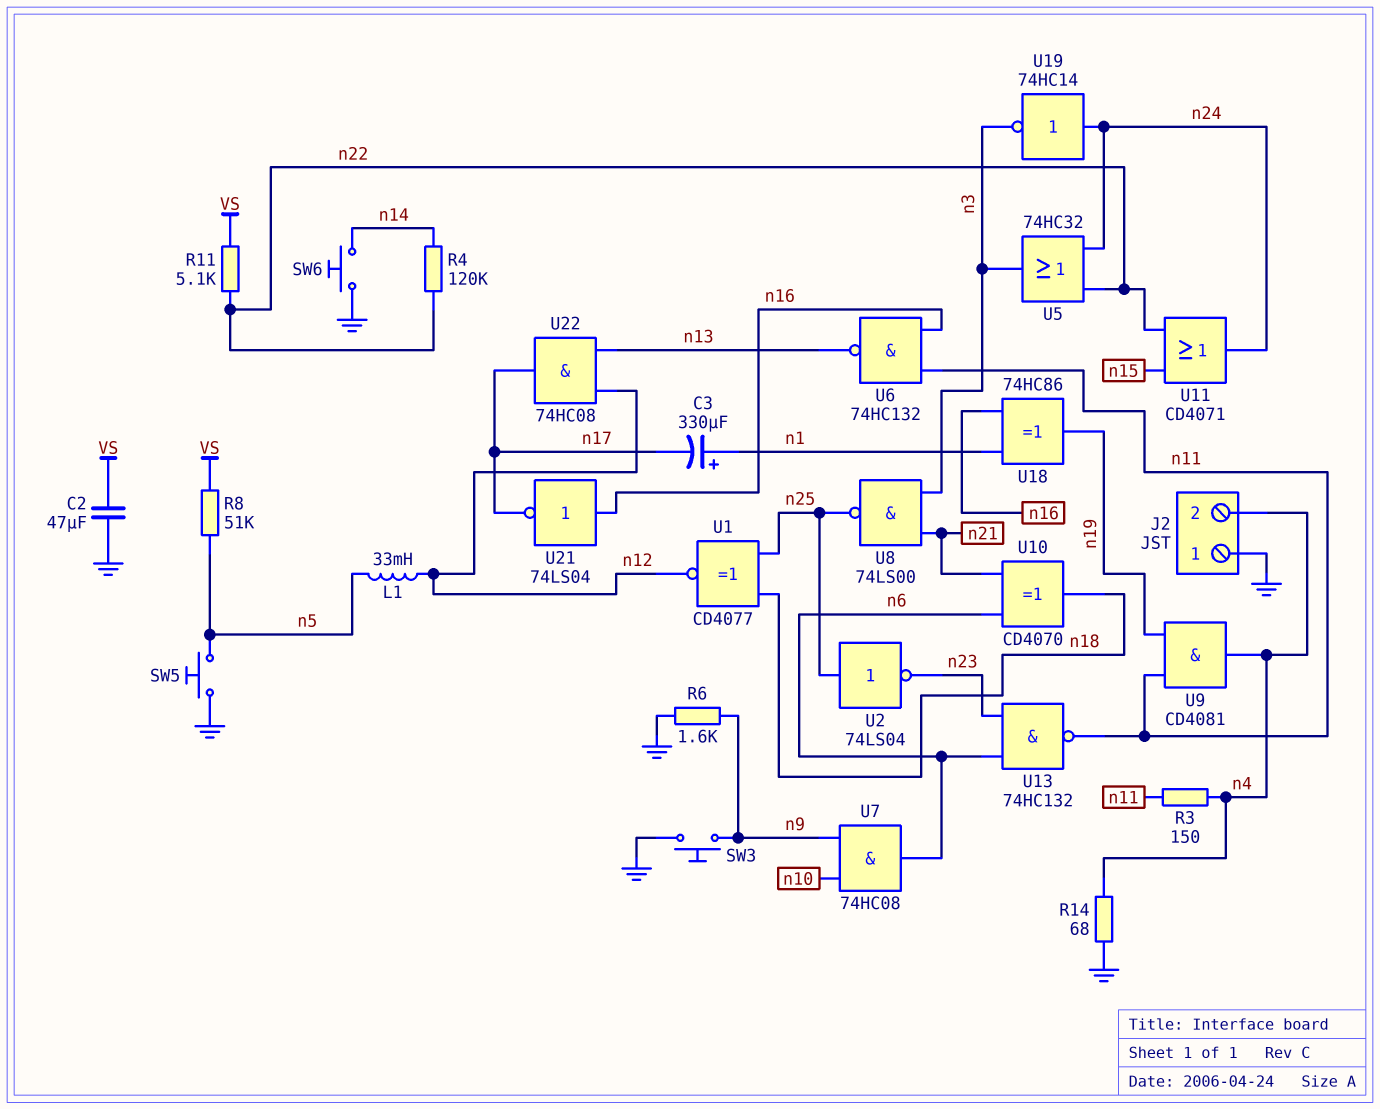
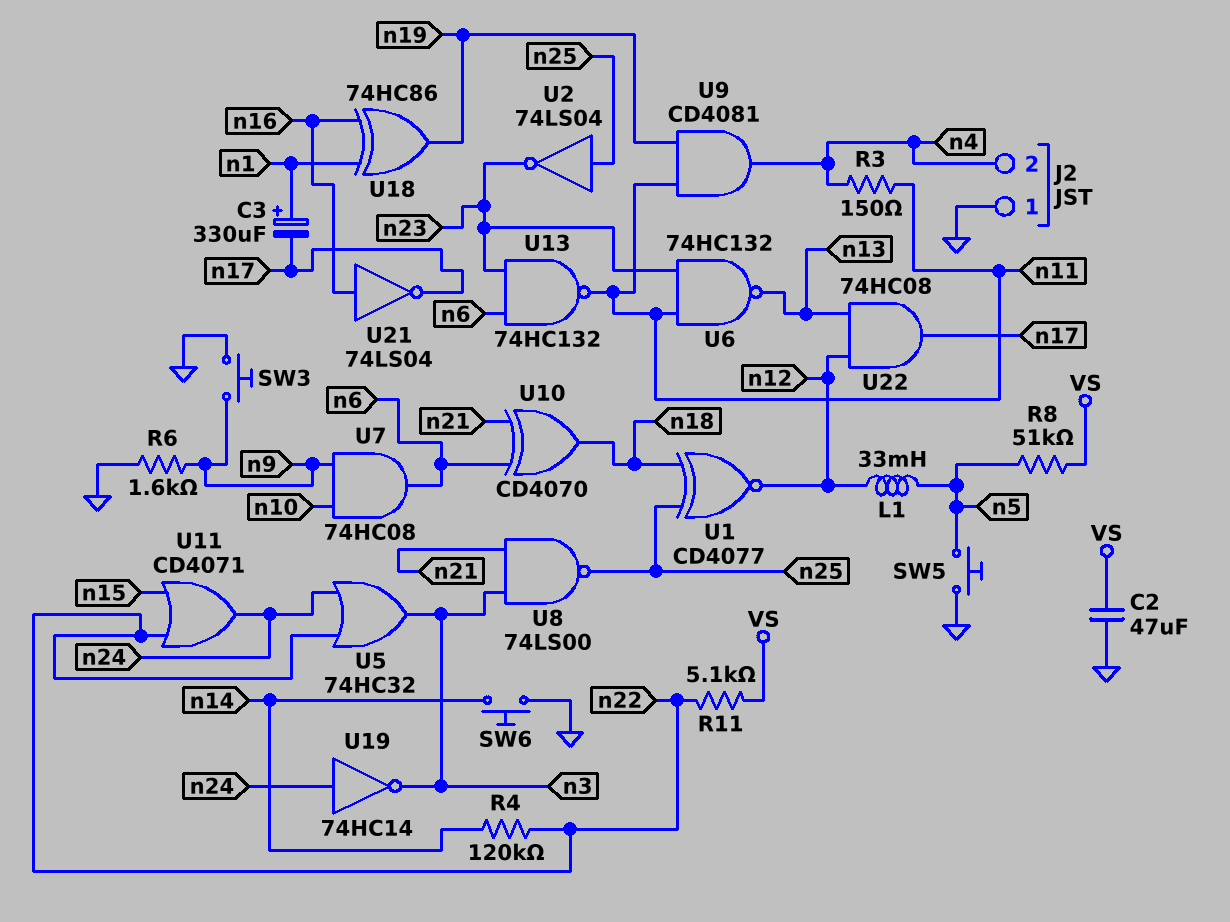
R14: 68 (GND, n4) -> none
U6: NAND 74HC132 (in n11, in n16, out n13) -> NAND 74HC132 (in n11, in n23, out n13)

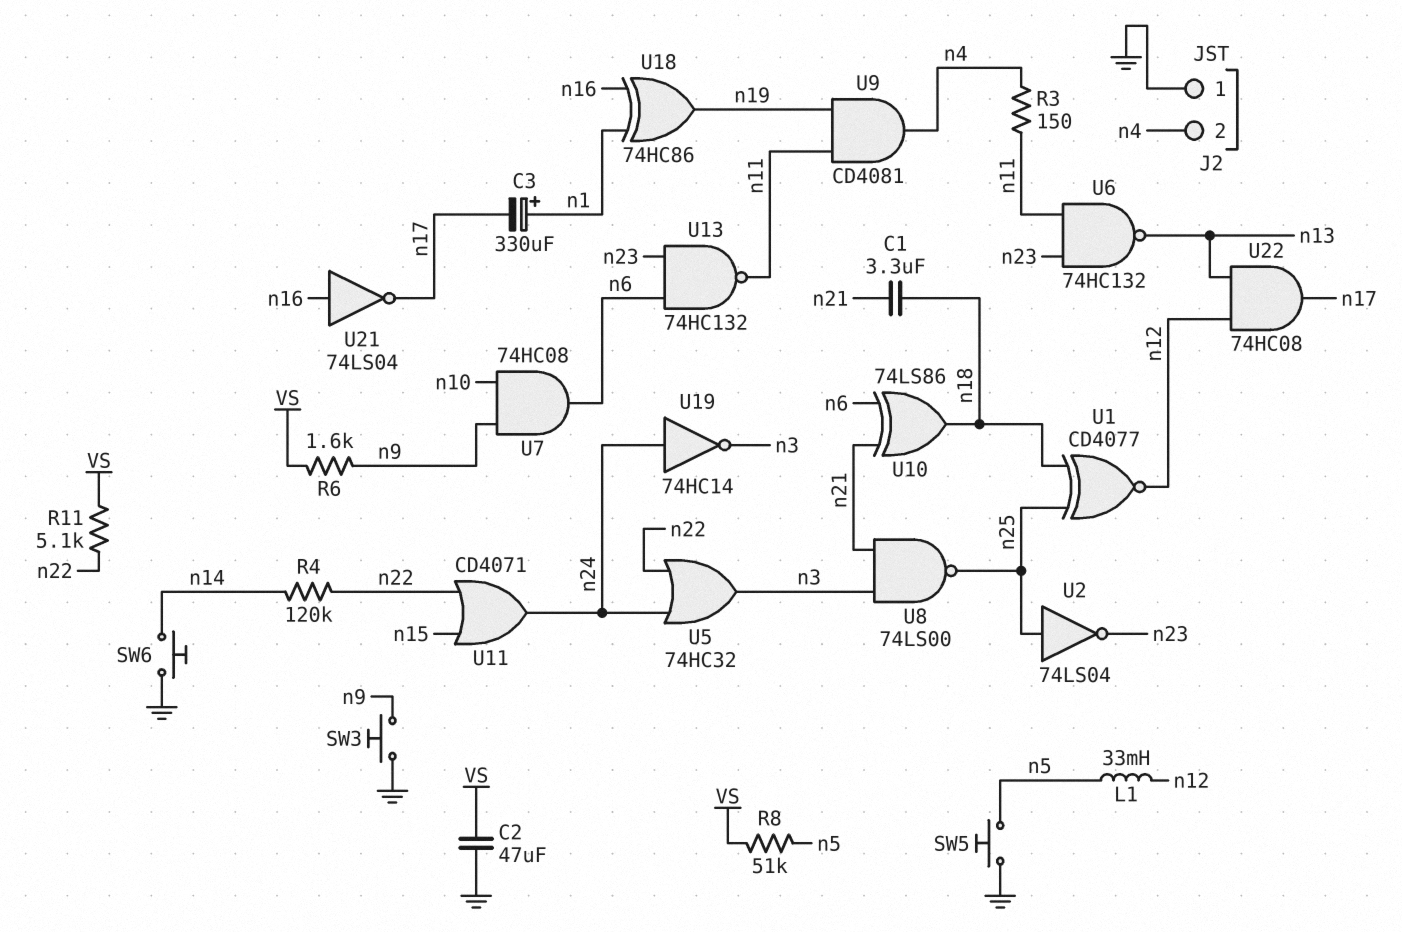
C1: none -> 3.3uF (n18, n21)
R6: 1.6k (GND, n9) -> 1.6k (VS, n9)
U10: XOR CD4070 (in n6, in n21, out n18) -> XOR 74LS86 (in n6, in n21, out n18)

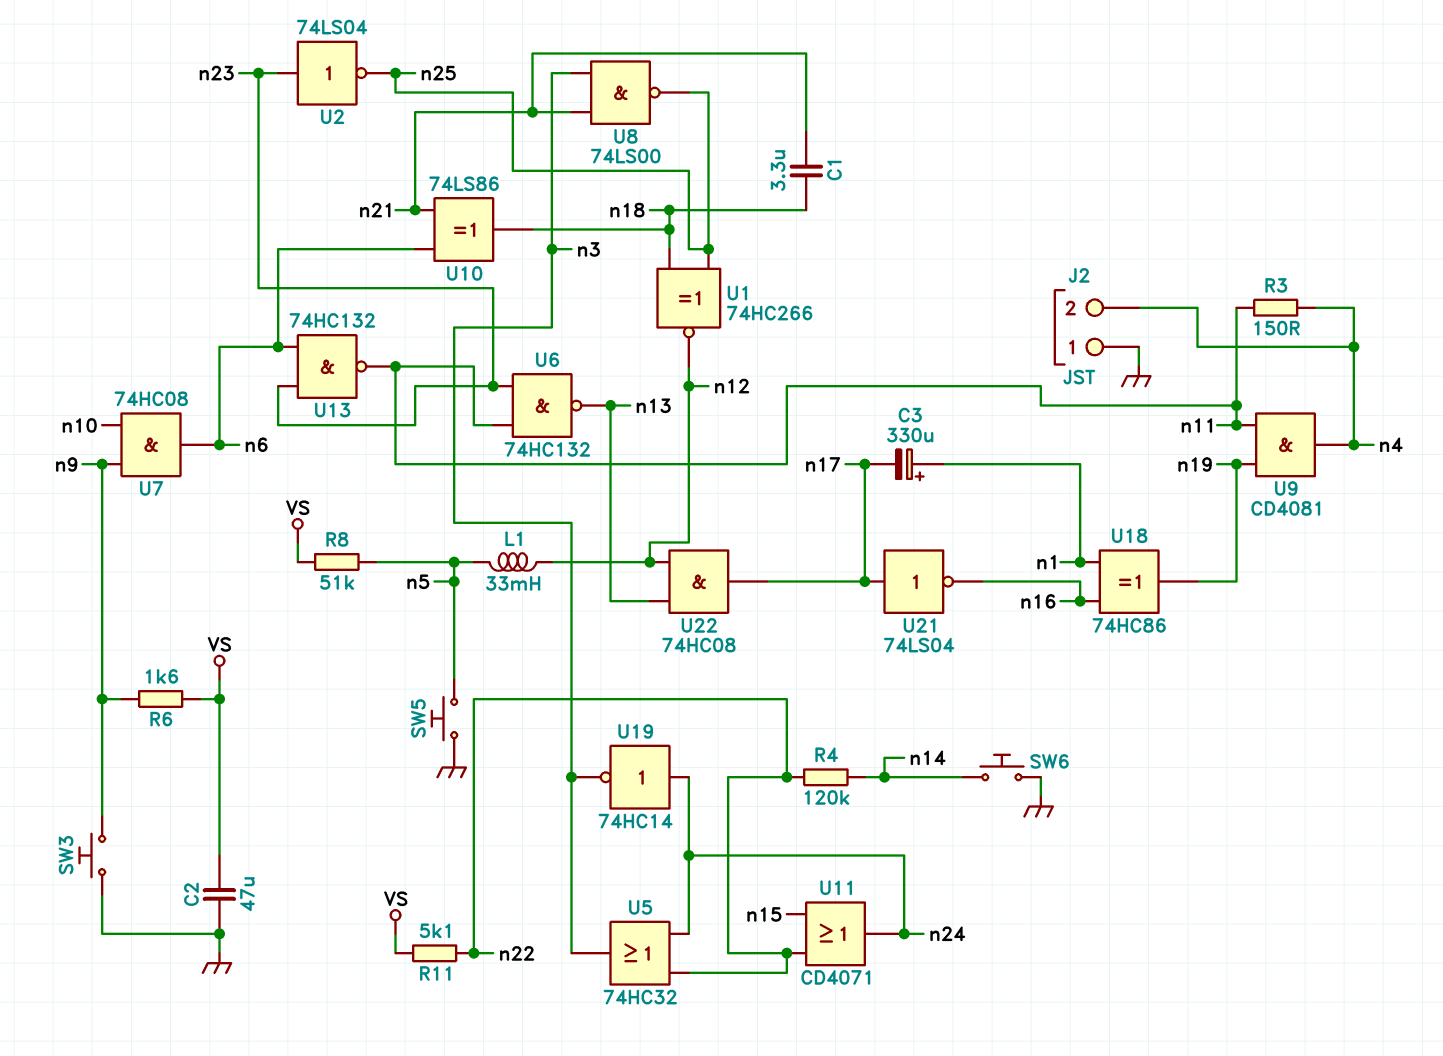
U1: XNOR CD4077 (in n18, in n25, out n12) -> XNOR 74HC266 (in n18, in n25, out n12)
U2: NOT 74LS04 (in n25, out n23) -> NOT 74LS04 (in n23, out n25)
U21: NOT 74LS04 (in n16, out n17) -> NOT 74LS04 (in n17, out n16)

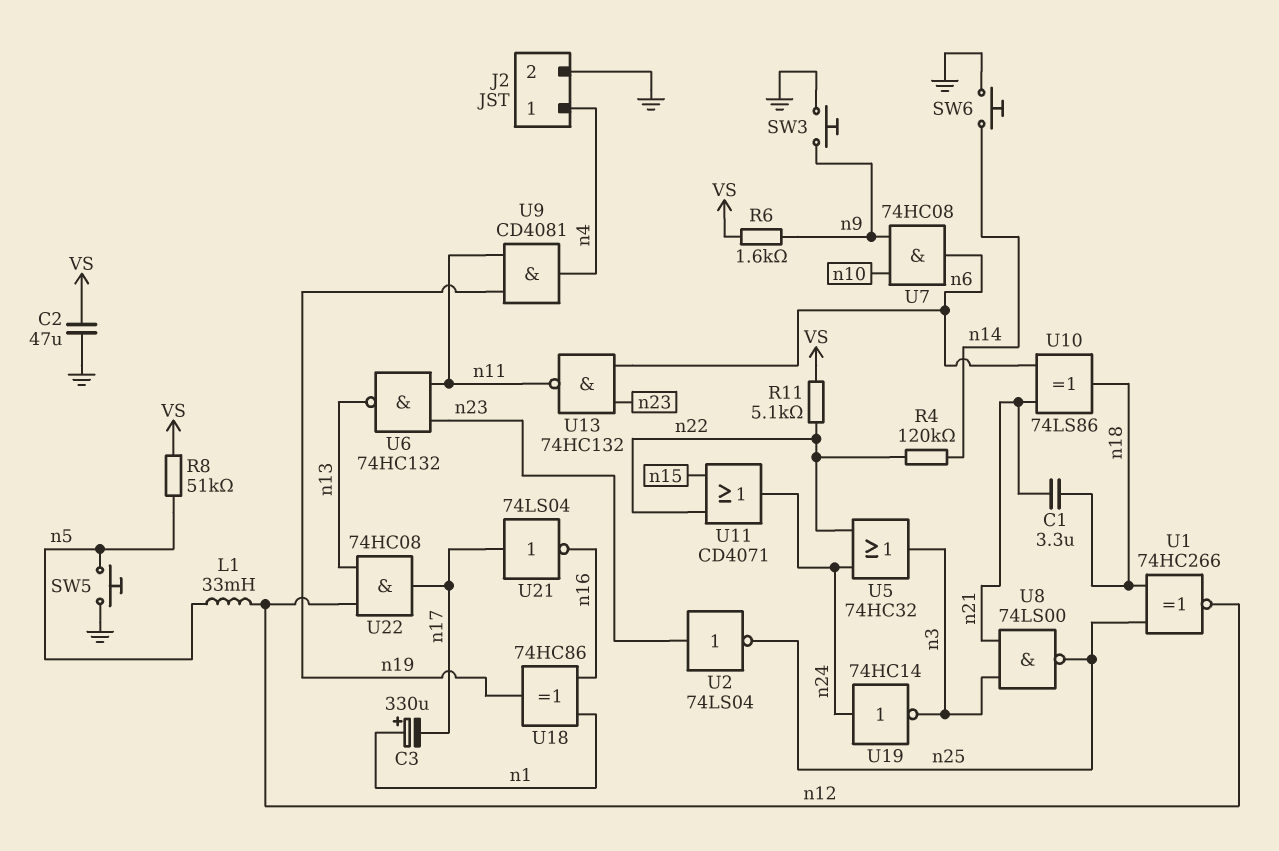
J2 pin 1: GND -> n4
J2 pin 2: n4 -> GND
R3: 150 (n4, n11) -> none

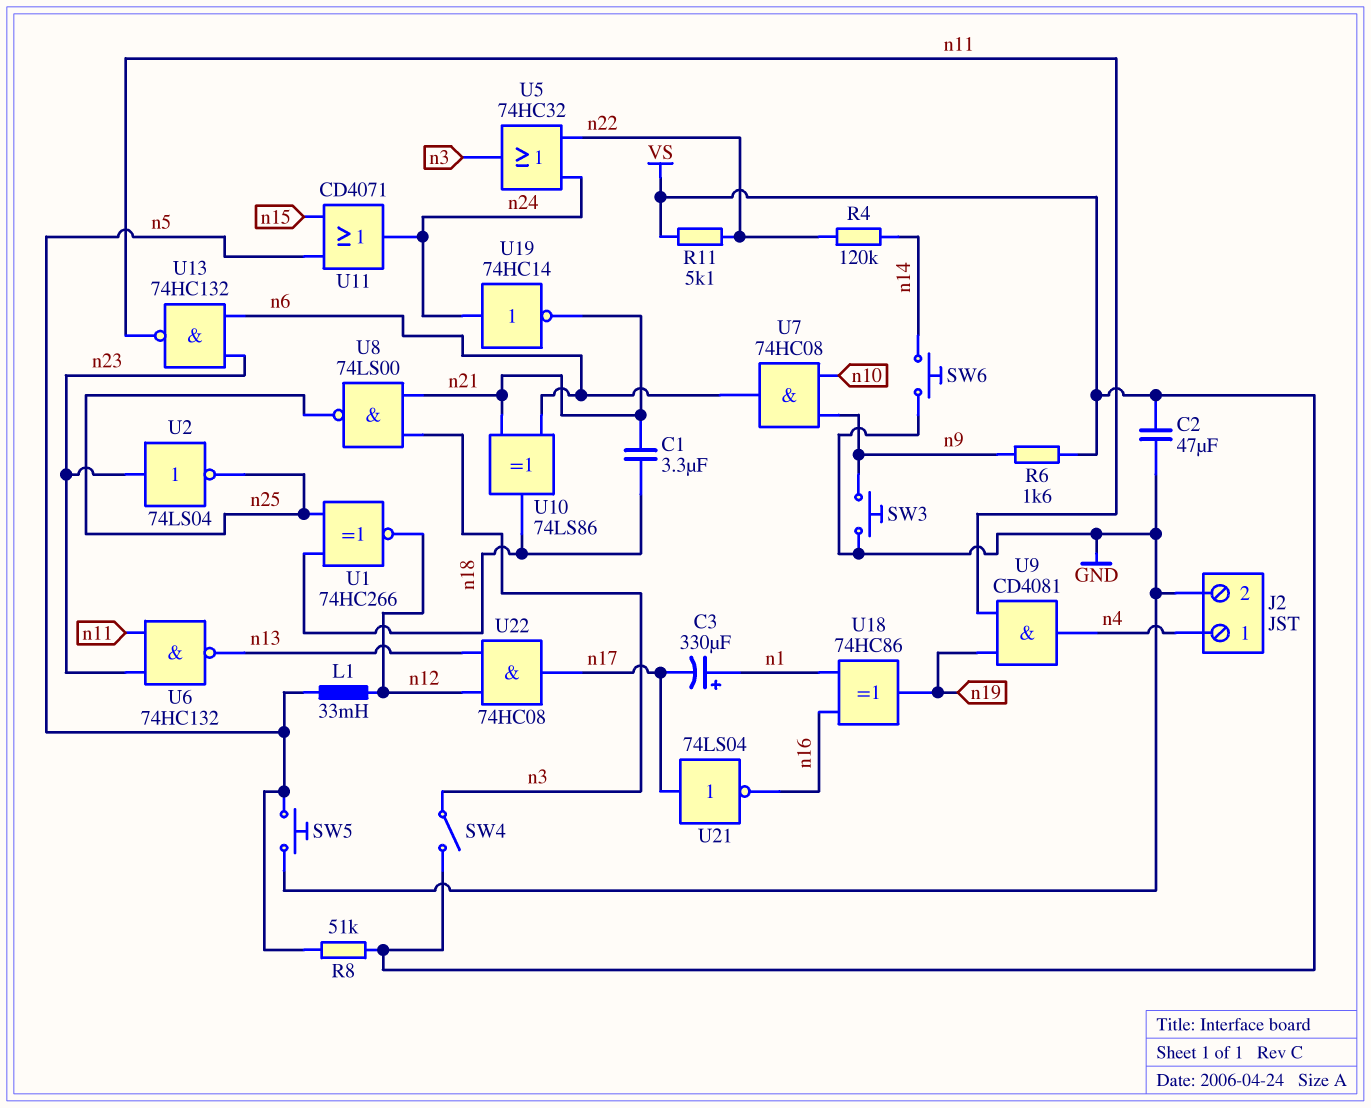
SW4: none -> switch (VS, n3)
U11: OR CD4071 (in n15, in n22, out n24) -> OR CD4071 (in n5, in n15, out n24)
U19: NOT 74HC14 (in n24, out n3) -> NOT 74HC14 (in n24, out n21)

